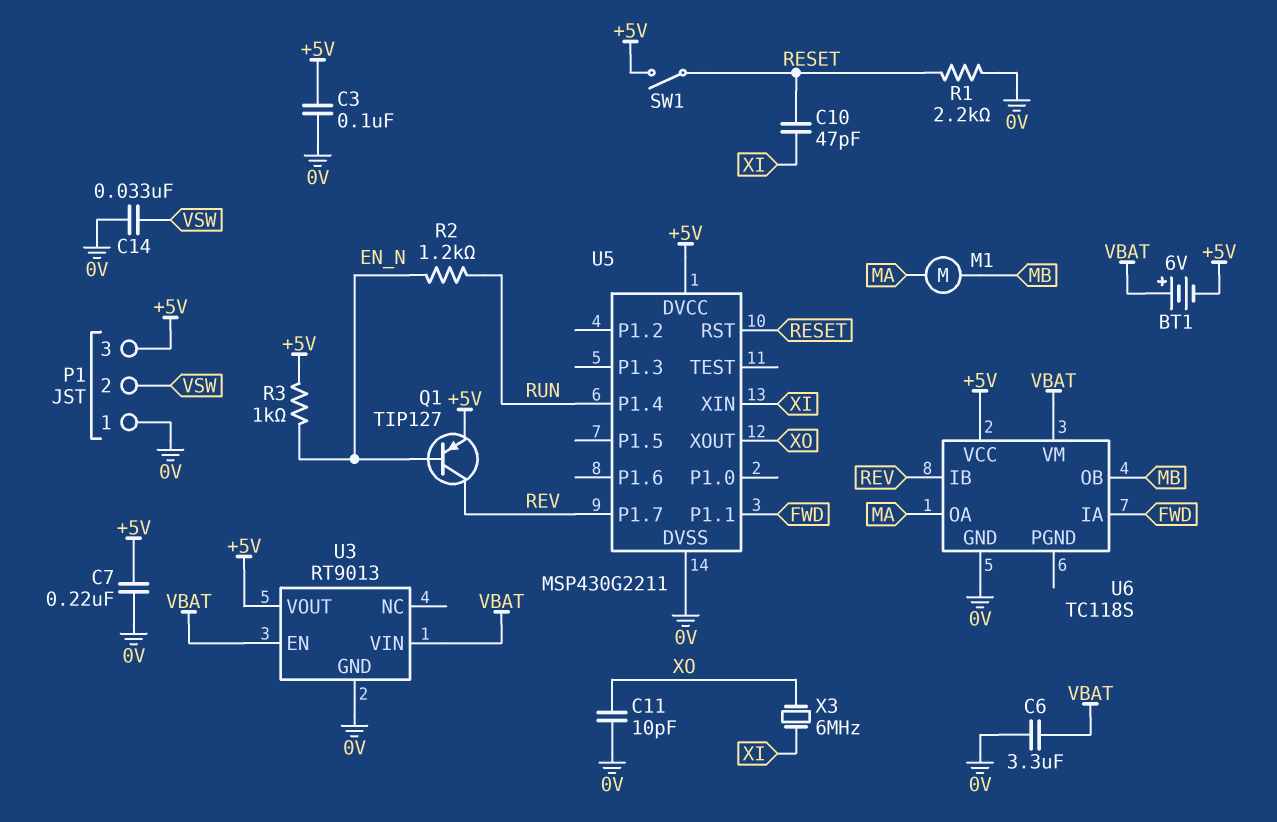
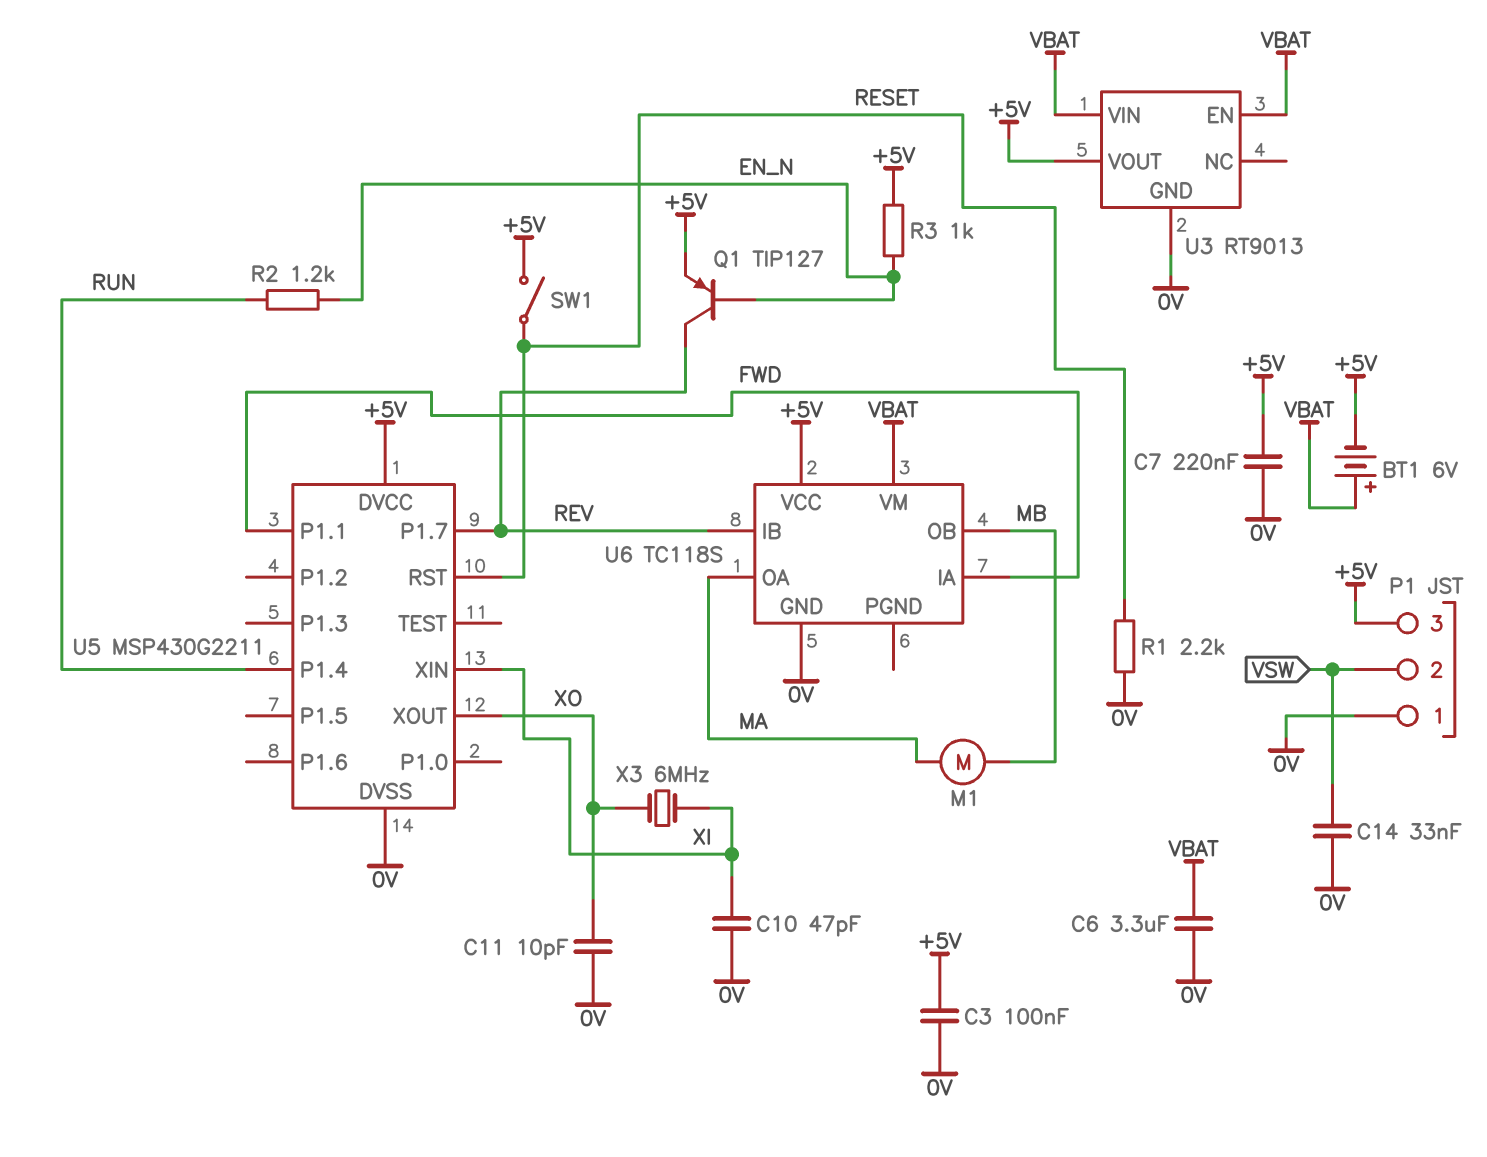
C10: 47pF (RESET, XI) -> 47pF (0V, XI)

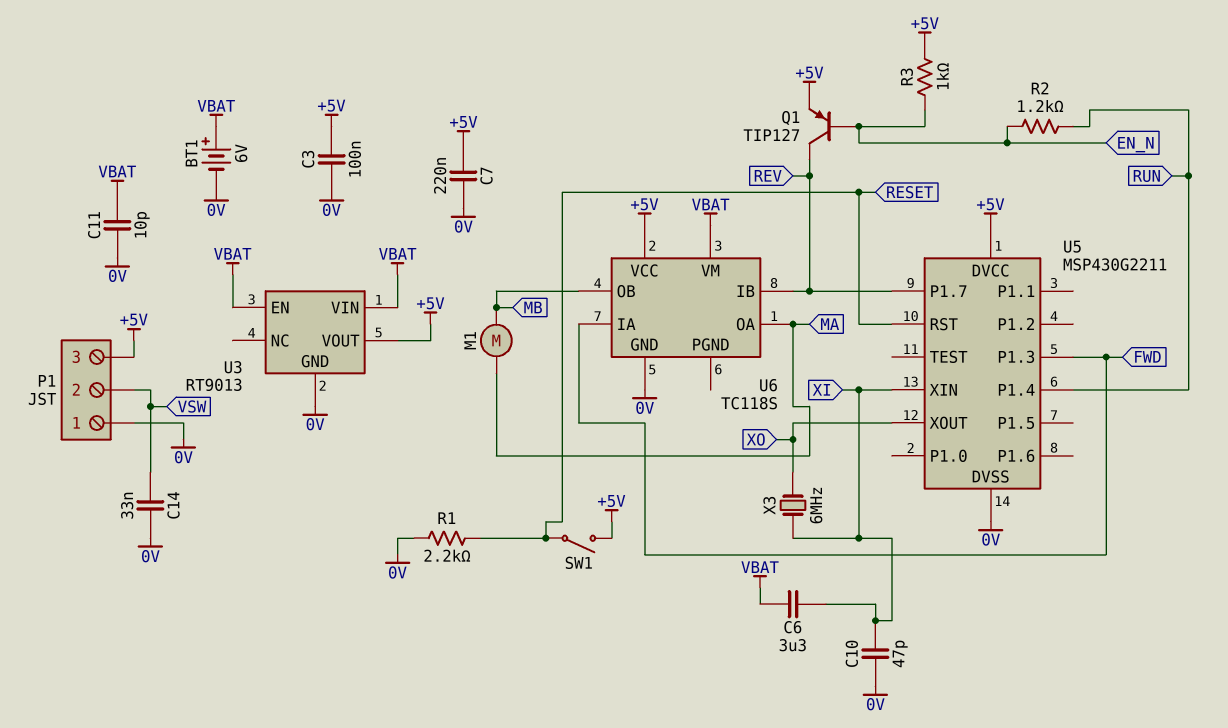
BT1: 6V (plus VBAT, minus +5V) -> 6V (plus VBAT, minus 0V)
C6: 3.3uF (0V, VBAT) -> 3.3uF (VBAT, XI)
C11: 10pF (0V, XO) -> 10pF (0V, VBAT)
U5 pin P1.1: FWD -> none
U5 pin P1.3: none -> FWD

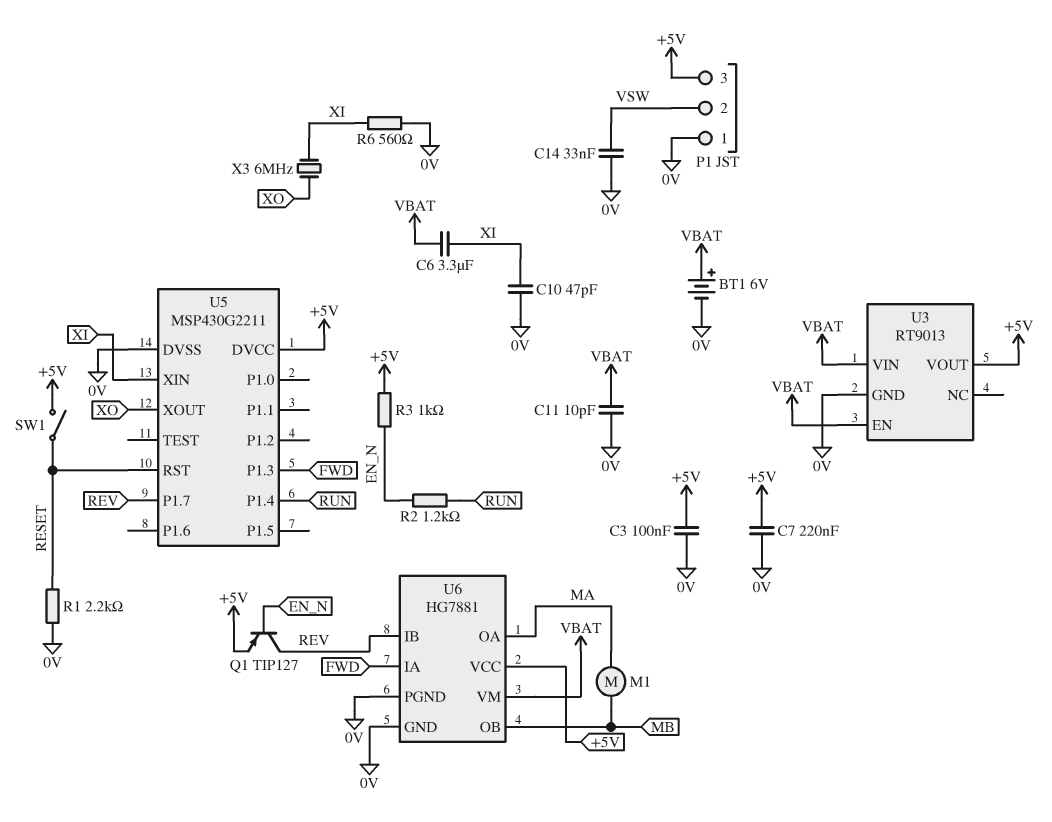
R6: none -> 560 (0V, XI)
U6: TC118S -> HG7881
U6 pin PGND: none -> 0V

